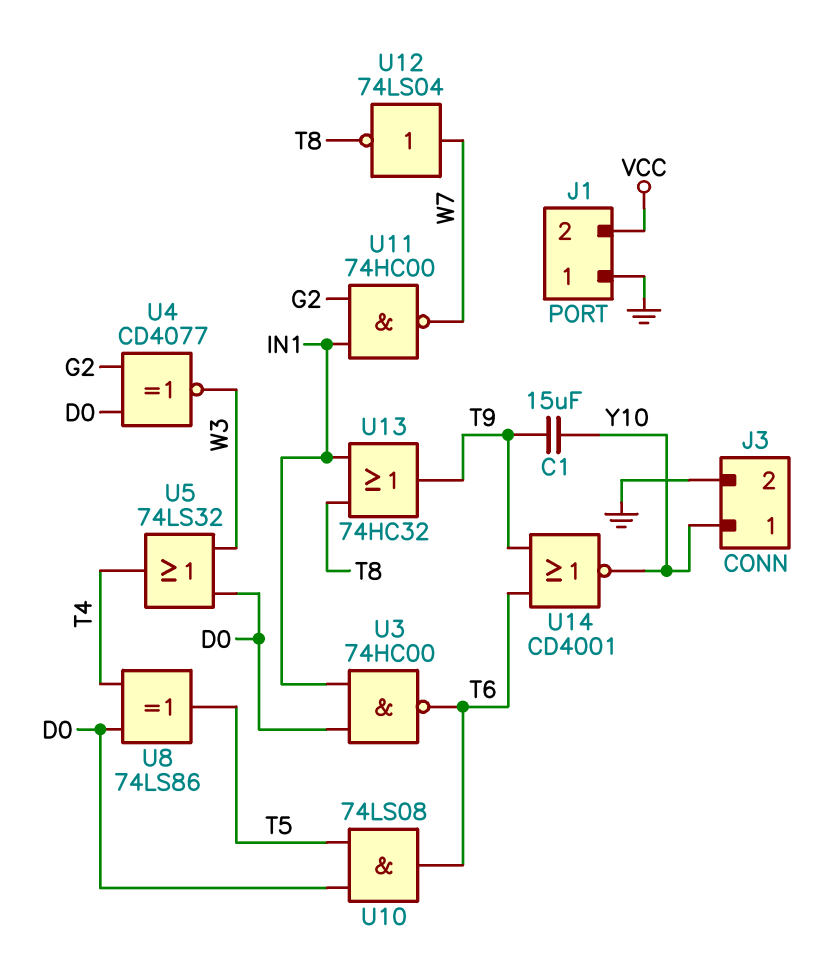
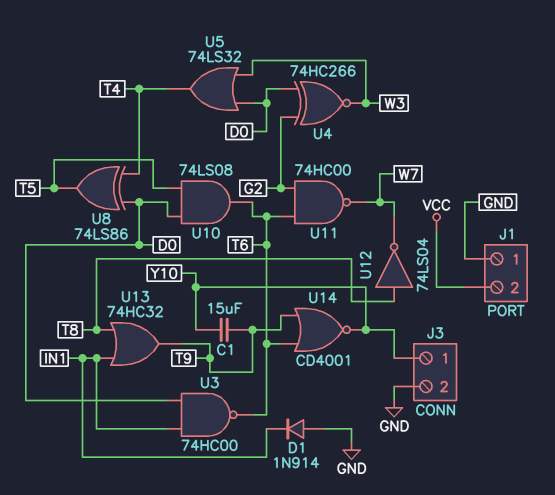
D1: none -> diode 1N914 (A GND, K IN1)
U4: XNOR CD4077 (in D0, in G2, out W3) -> XNOR 74HC266 (in D0, in G2, out W3)
U11: NAND 74HC00 (in G2, in IN1, out W7) -> NAND 74HC00 (in G2, in T6, out W7)
U12: NOT 74LS04 (in W7, out T8) -> NOT 74LS04 (in T8, out W7)

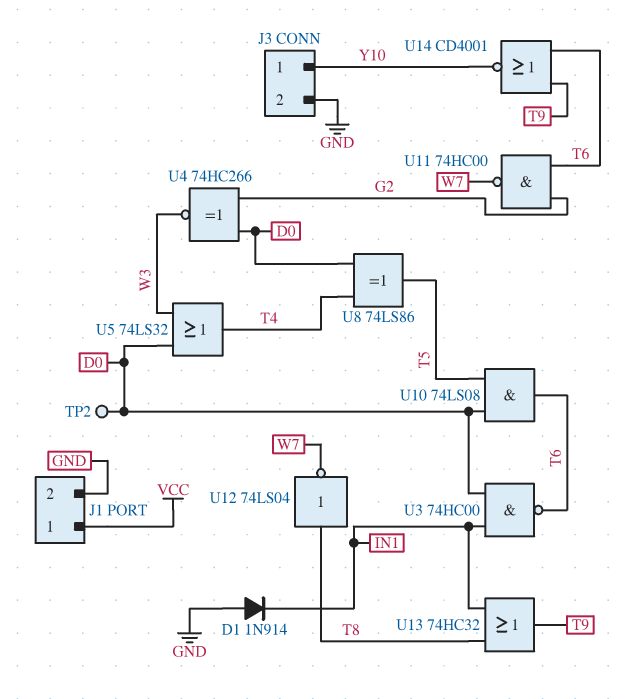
C1: 15uF (T9, Y10) -> none
J1 pin 1: GND -> VCC
J1 pin 2: VCC -> GND
TP2: none -> test point (D0)

